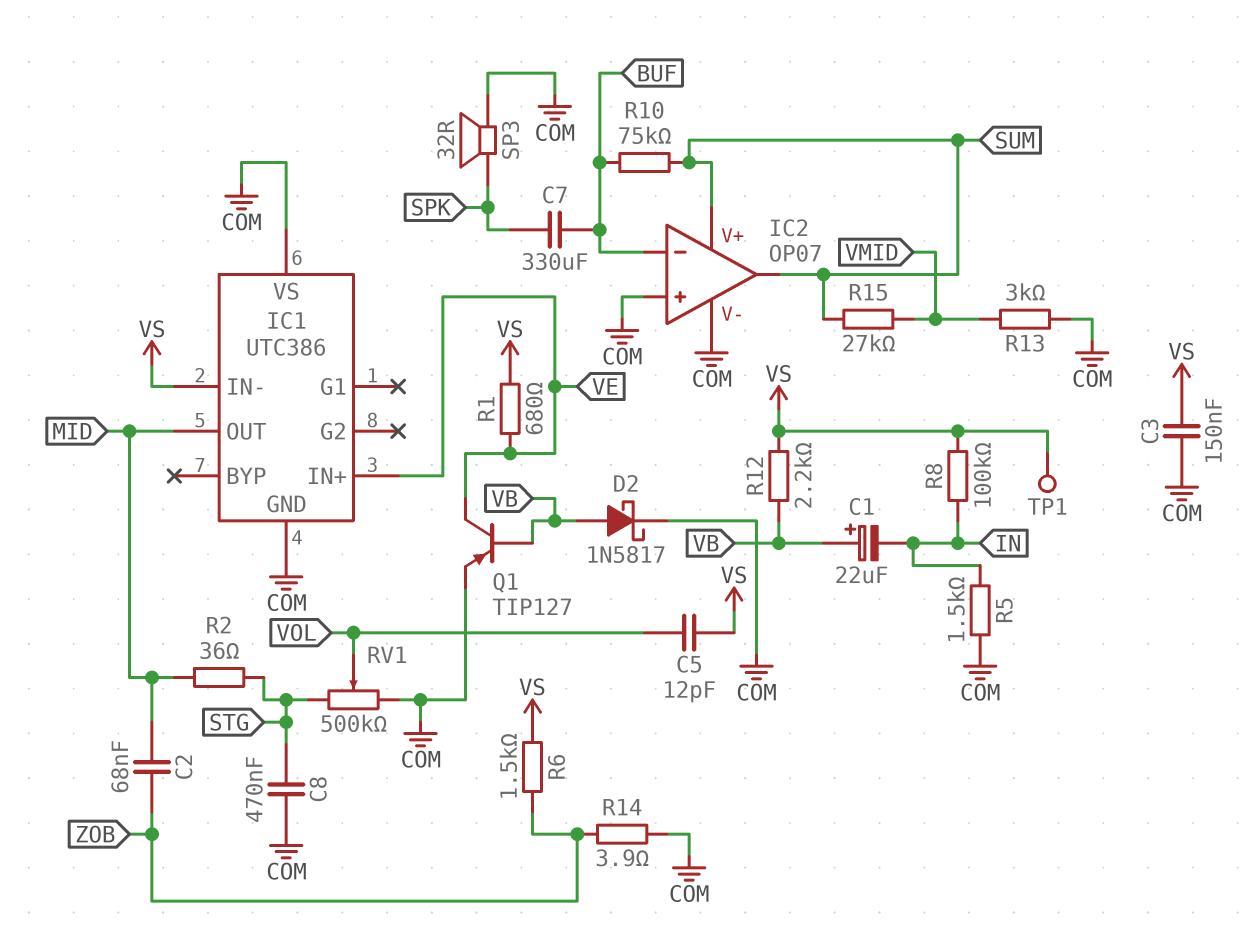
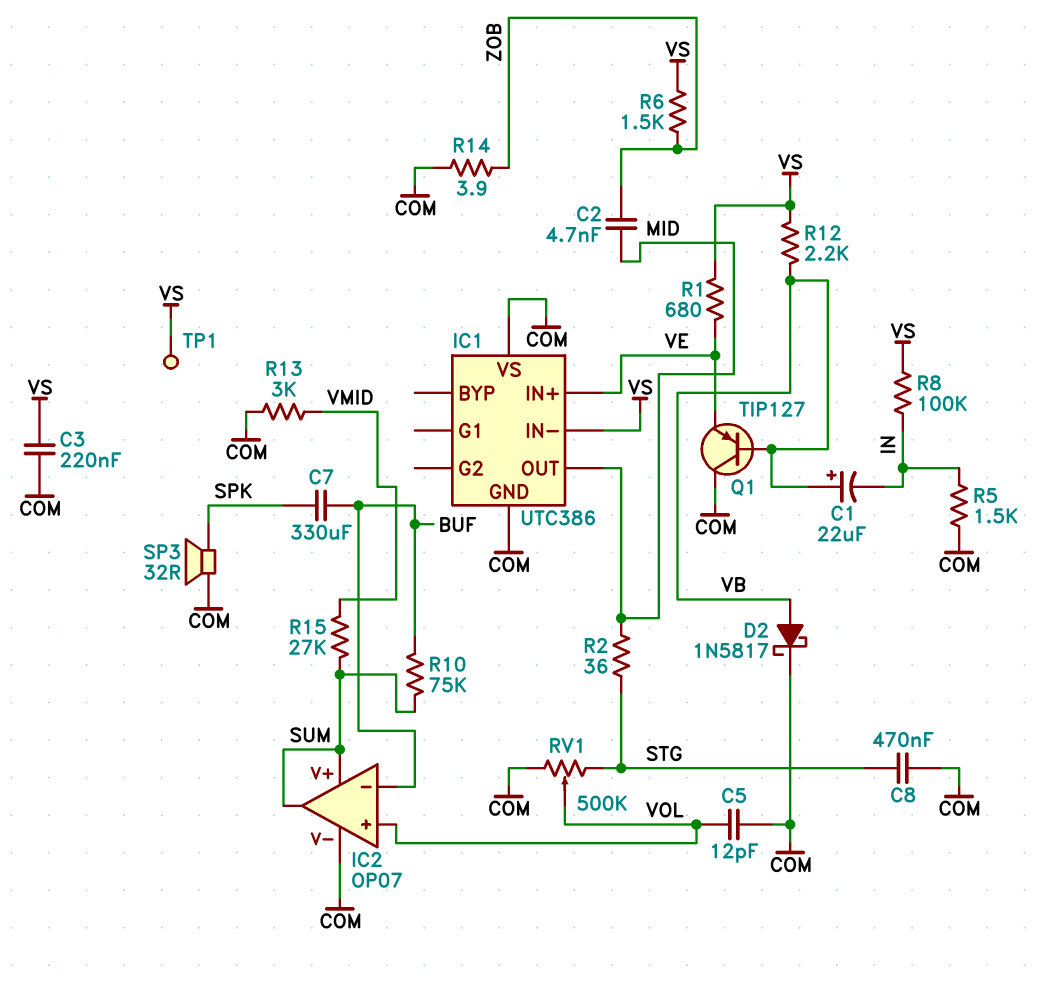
C2: 68nF (MID, ZOB) -> 4.7nF (MID, ZOB)
C3: 150nF (COM, VS) -> 220nF (COM, VS)
C5: 12pF (VOL, VS) -> 12pF (COM, VOL)
IC2 pin in+: COM -> VOL
Q1: PNP TIP127 (B VB, C VE, E COM) -> PNP TIP127 (B VB, C COM, E VE)

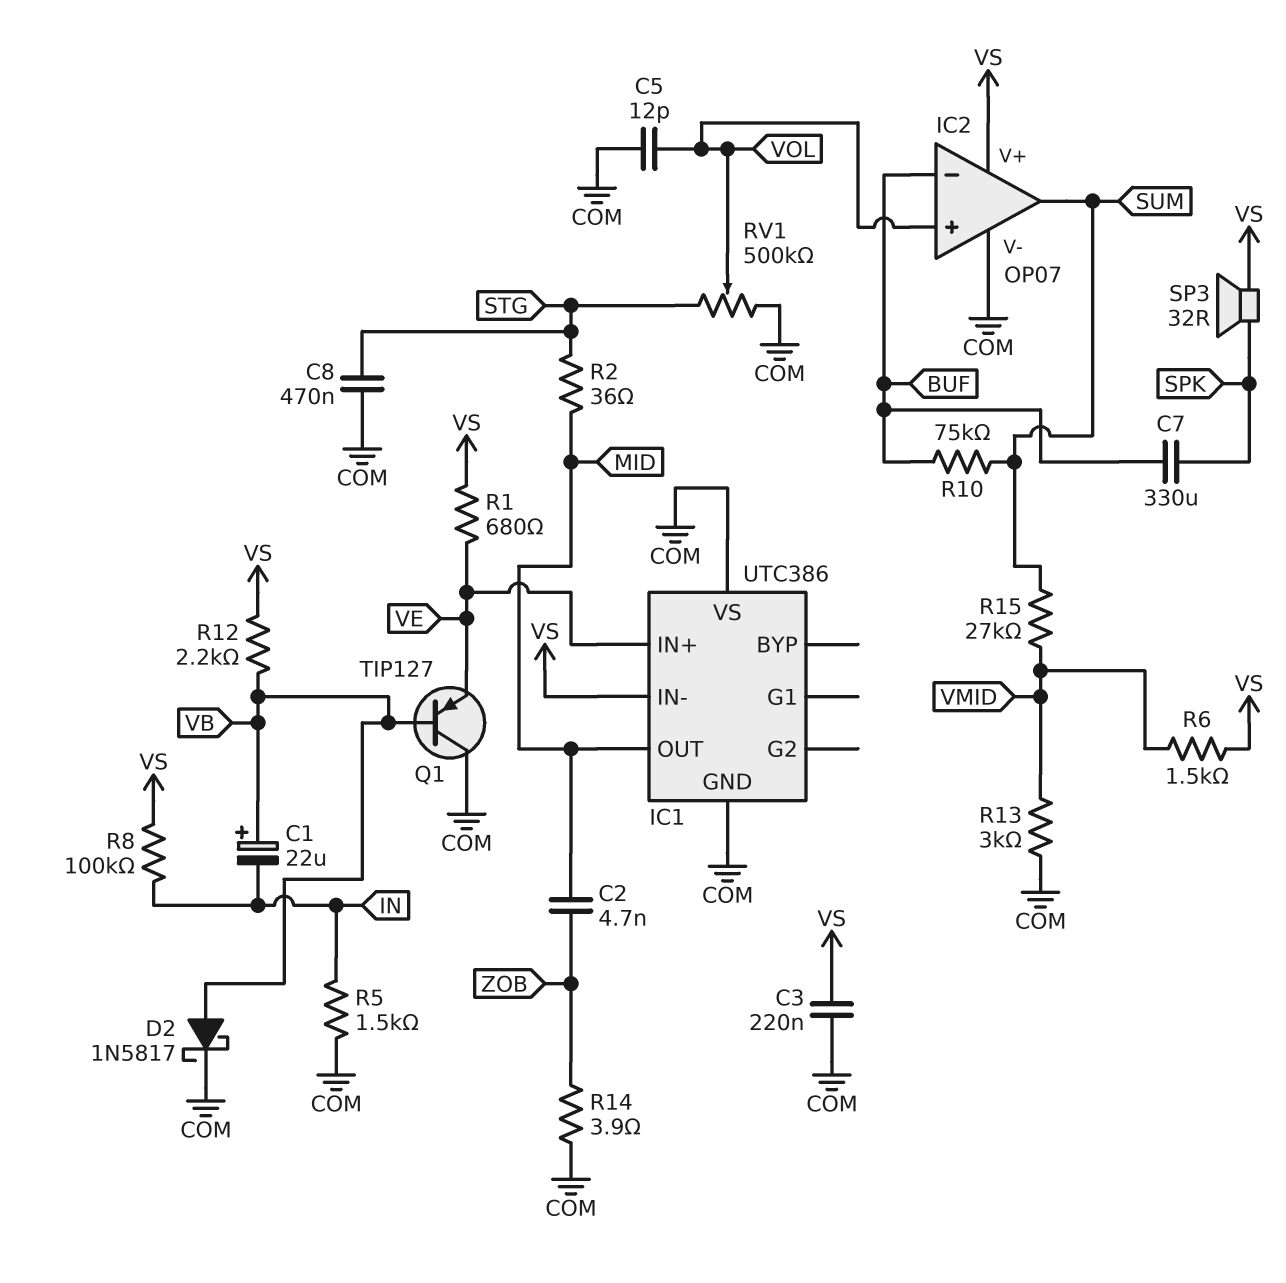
IC2 pin V+: SUM -> VS
R6: 1.5k (VS, ZOB) -> 1.5k (VMID, VS)
SP3: speaker 32R (COM, SPK) -> speaker 32R (SPK, VS)
TP1: test point (VS) -> none

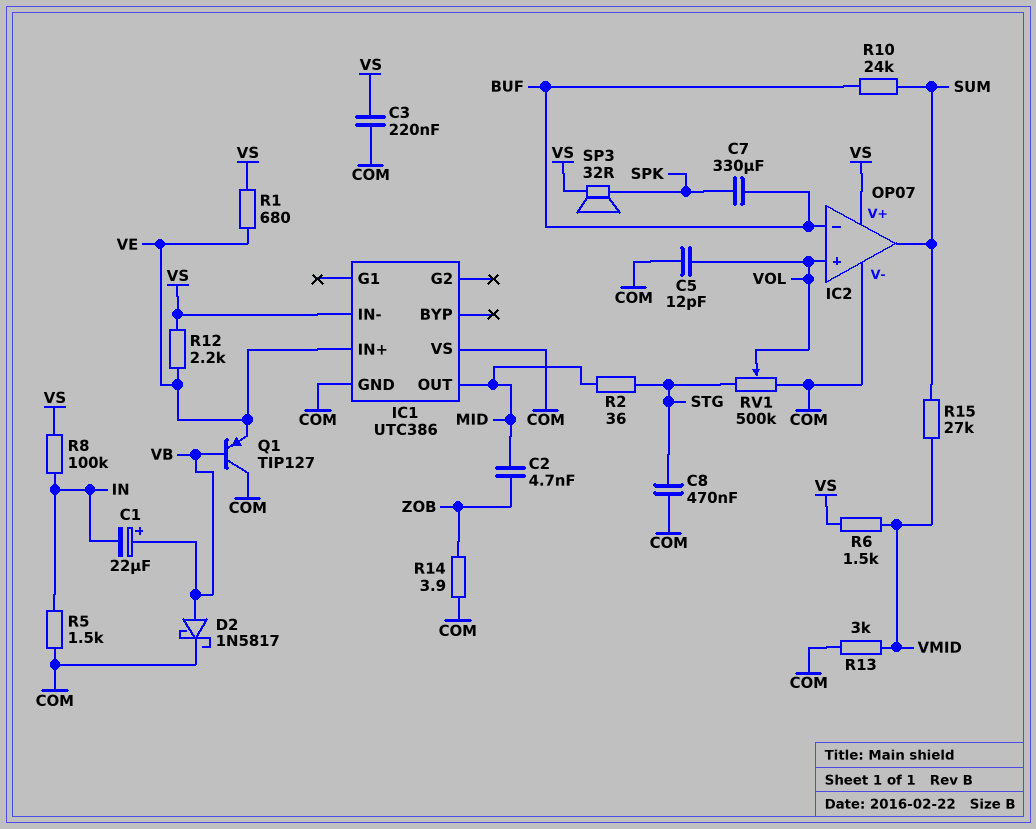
R10: 75k (BUF, SUM) -> 24k (BUF, SUM)
R12: 2.2k (VB, VS) -> 2.2k (VE, VS)

